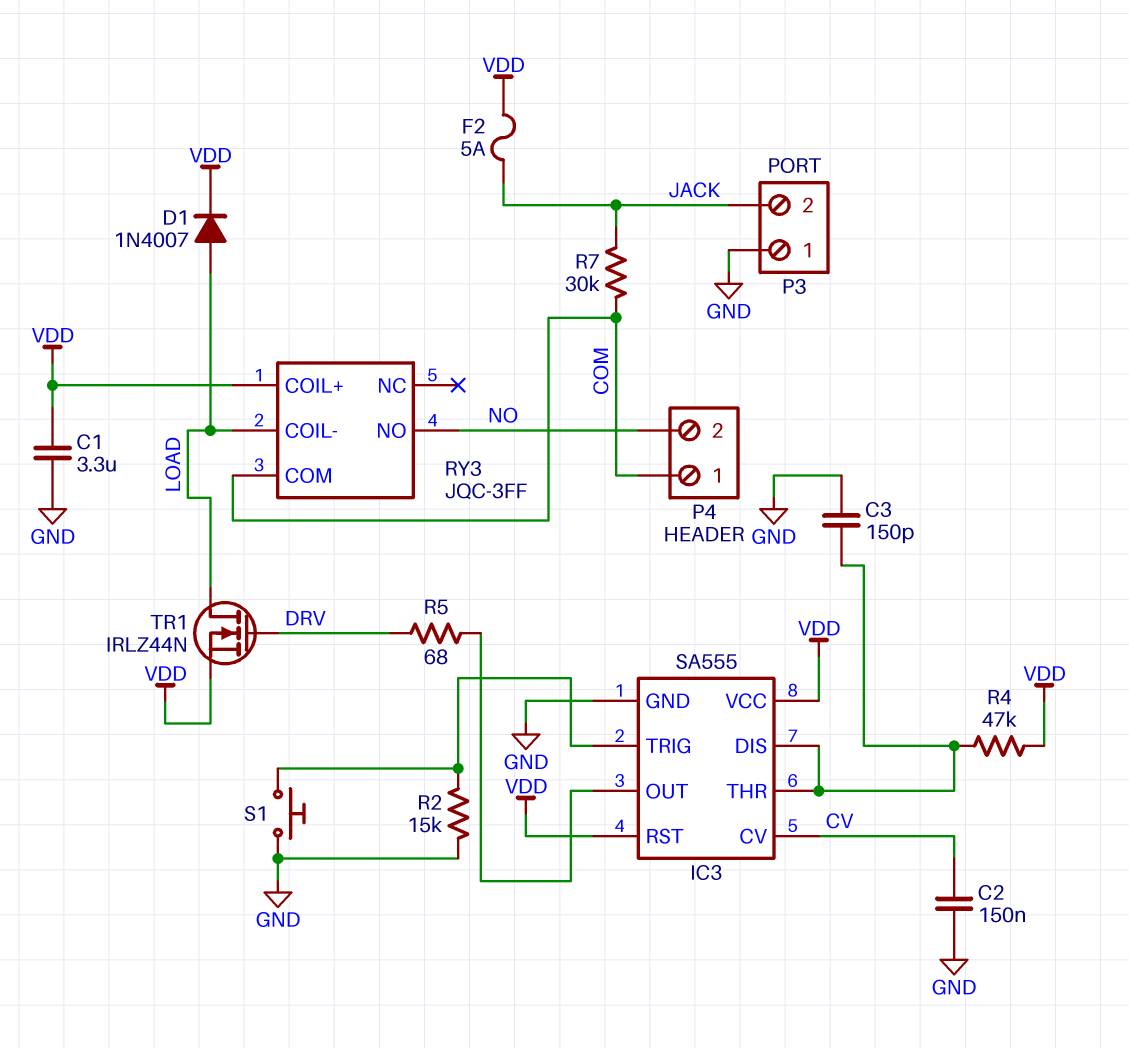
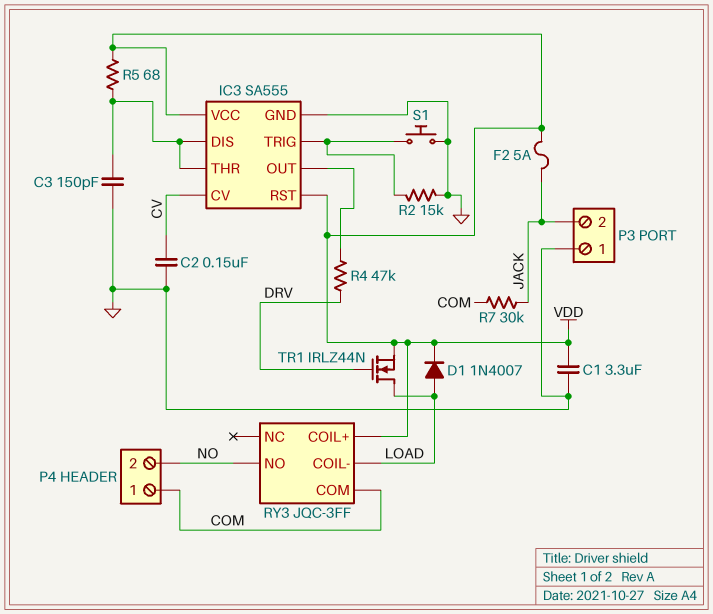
R4: 47k (IC3/DIS, VDD) -> 47k (DRV, IC3/OUT)
R5: 68 (DRV, IC3/OUT) -> 68 (IC3/DIS, VDD)

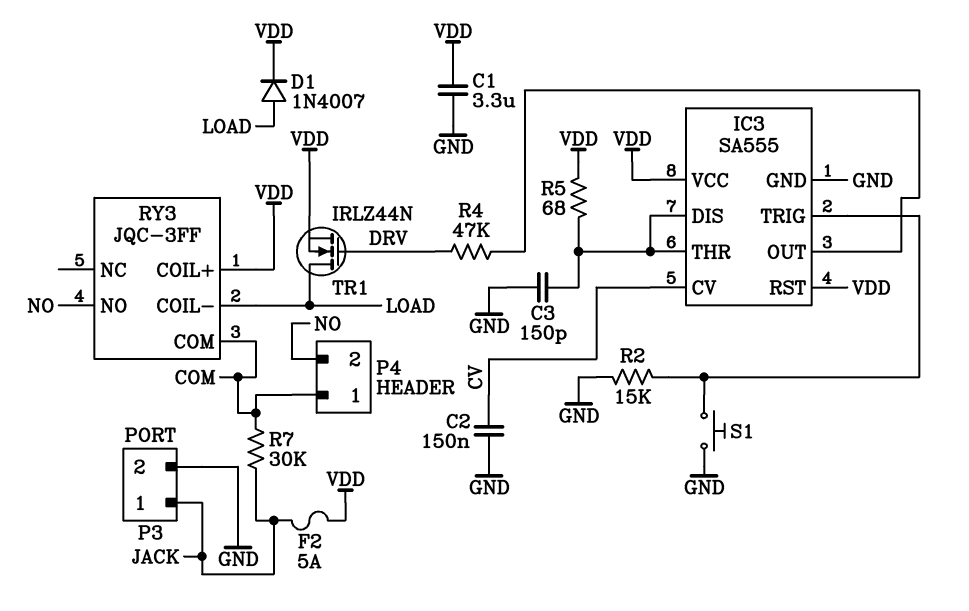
P3 pin 1: GND -> JACK
P3 pin 2: JACK -> GND

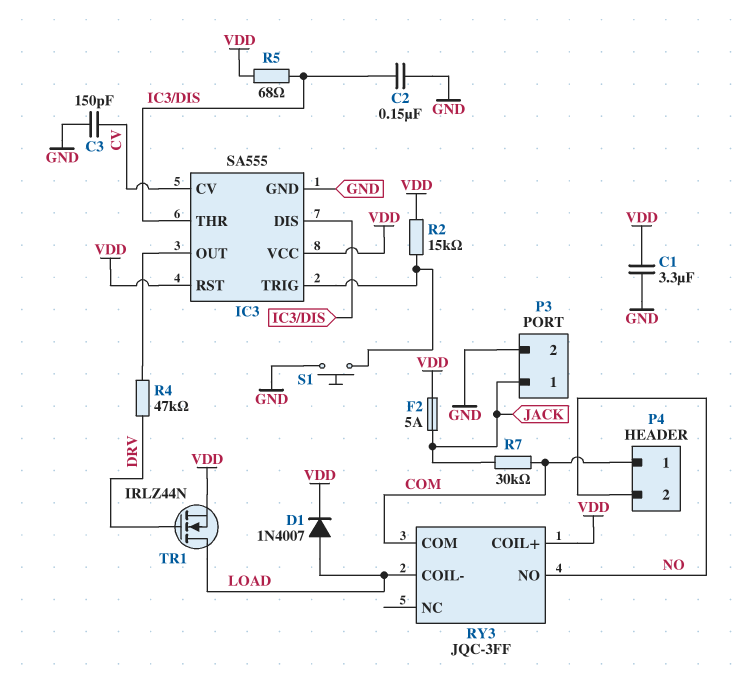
C2: 150nF (CV, GND) -> 150nF (GND, IC3/DIS)
C3: 150pF (GND, IC3/DIS) -> 150pF (CV, GND)
R2: 15k (GND, IC3/TRIG) -> 15k (IC3/TRIG, VDD)

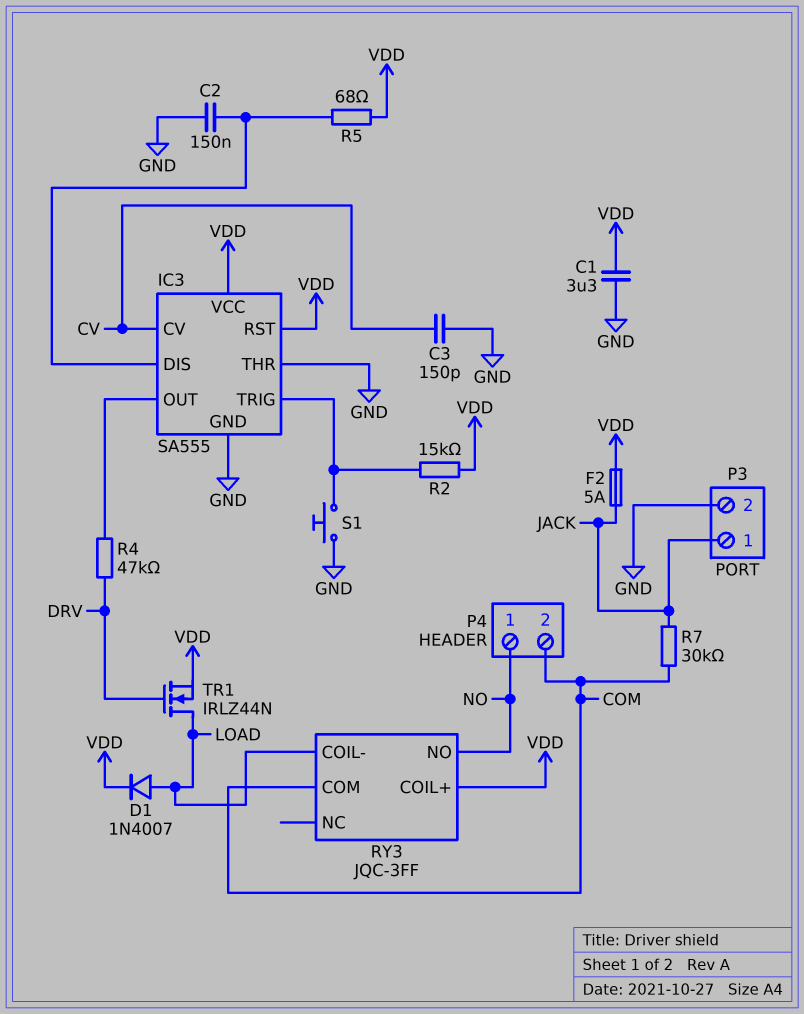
IC3 pin THR: IC3/DIS -> GND
P4 pin 1: COM -> NO
P4 pin 2: NO -> COM

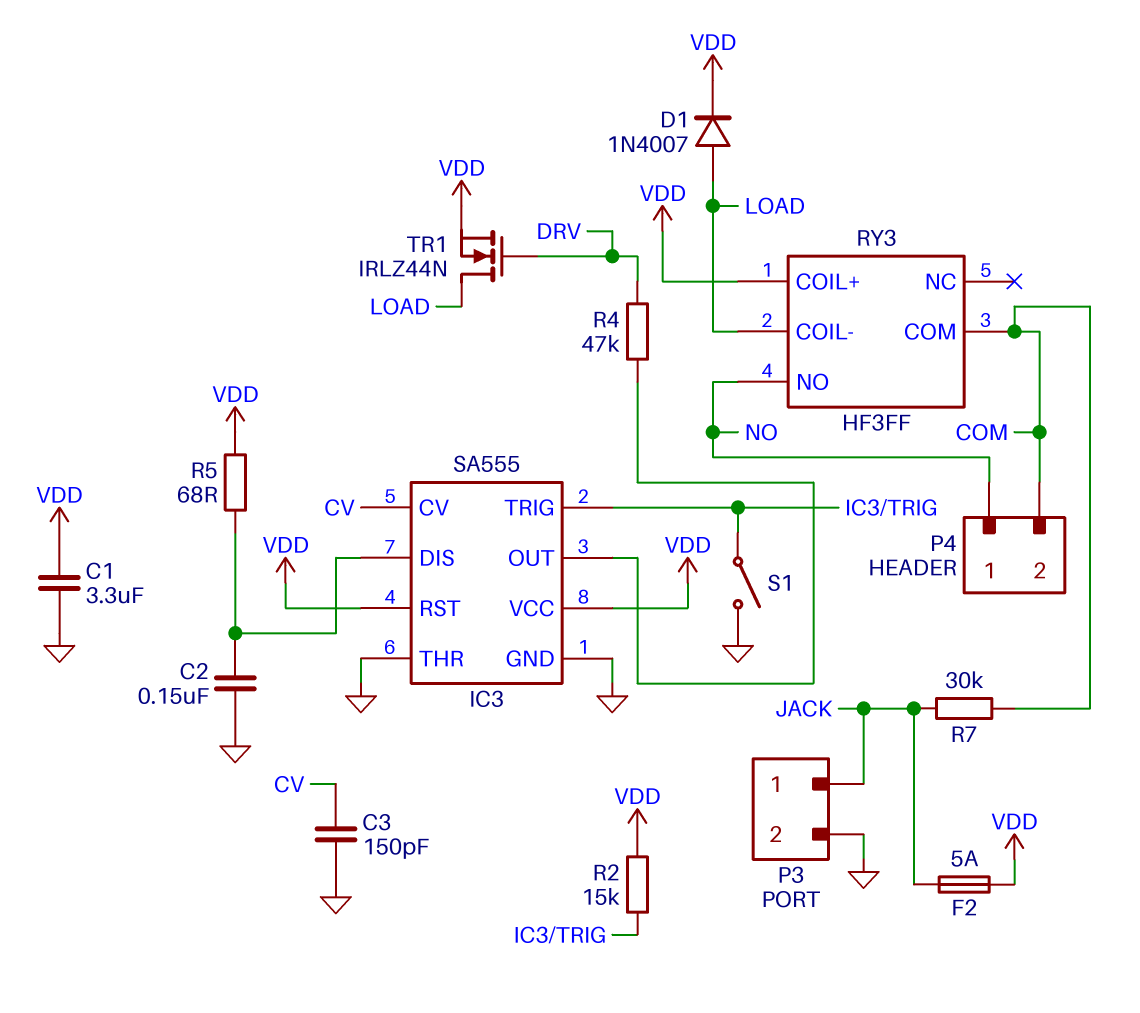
RY3: JQC-3FF -> HF3FF
S1: button (GND, IC3/TRIG) -> switch (GND, IC3/TRIG)

